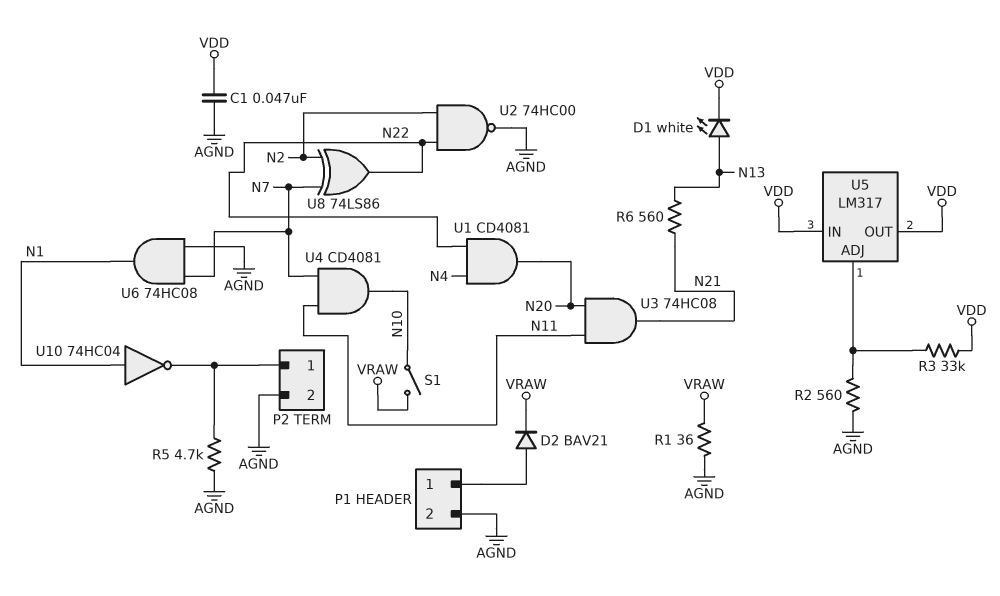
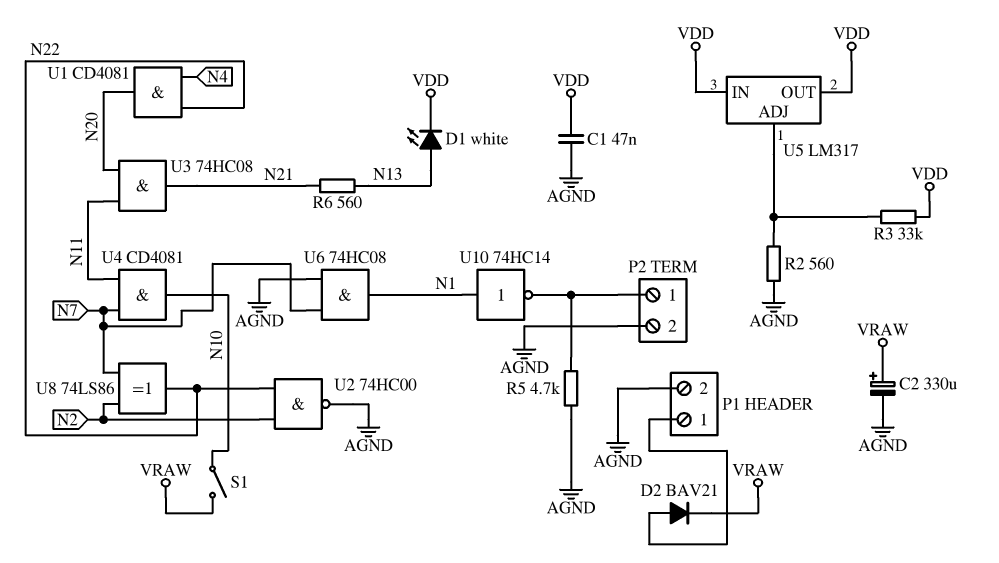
C2: none -> 330uF (plus VRAW, minus AGND)
R1: 36 (AGND, VRAW) -> none
U10: NOT 74HC04 (in N1, out P2/1) -> NOT 74HC14 (in N1, out P2/1)

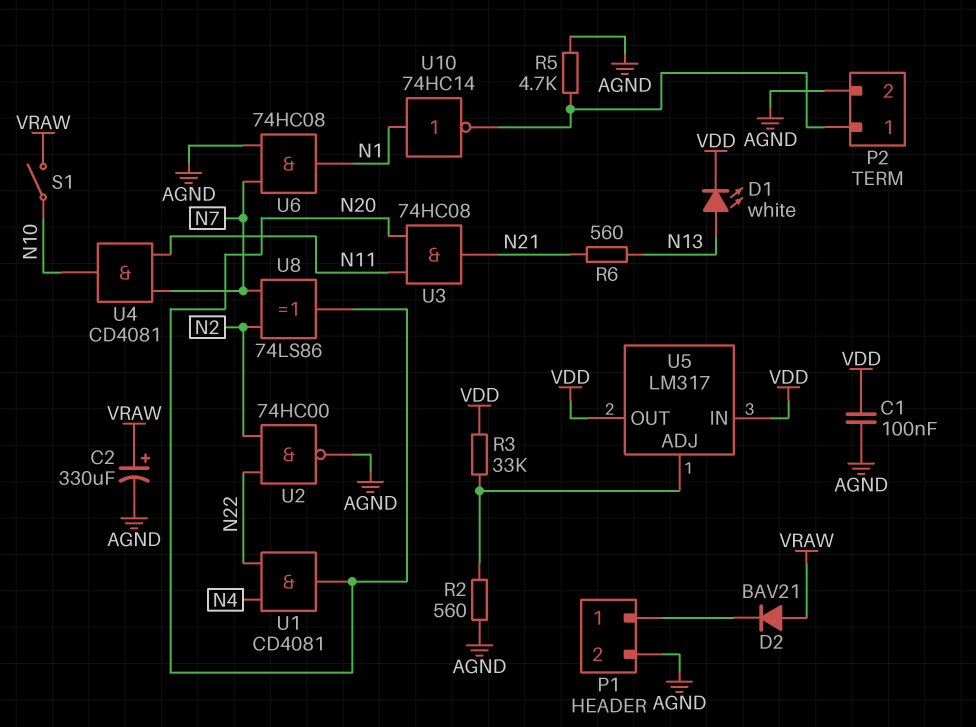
C1: 47nF (AGND, VDD) -> 100nF (AGND, VDD)
D2: diode BAV21 (A P1/1, K VRAW) -> diode BAV21 (A VRAW, K P1/1)
U8: XOR 74LS86 (in N2, in N7, out N22) -> XOR 74LS86 (in N2, in N7, out N20)

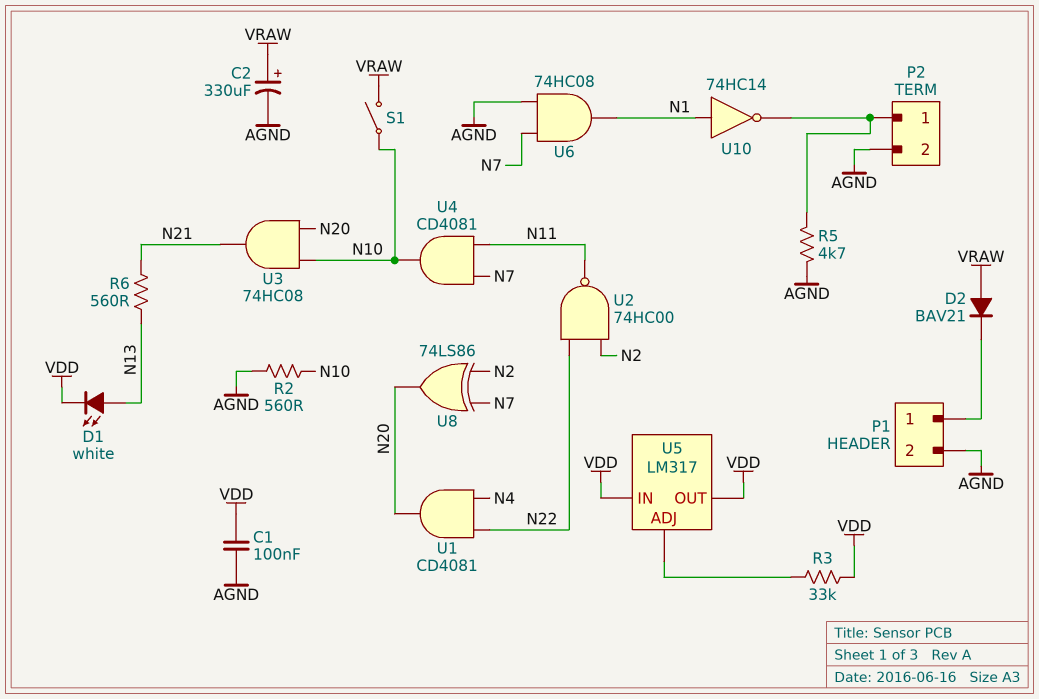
R2: 560 (AGND, U5/ADJ) -> 560 (AGND, N10)
U2: NAND 74HC00 (in N2, in N22, out AGND) -> NAND 74HC00 (in N2, in N22, out N11)
U3: AND 74HC08 (in N11, in N20, out N21) -> AND 74HC08 (in N10, in N20, out N21)

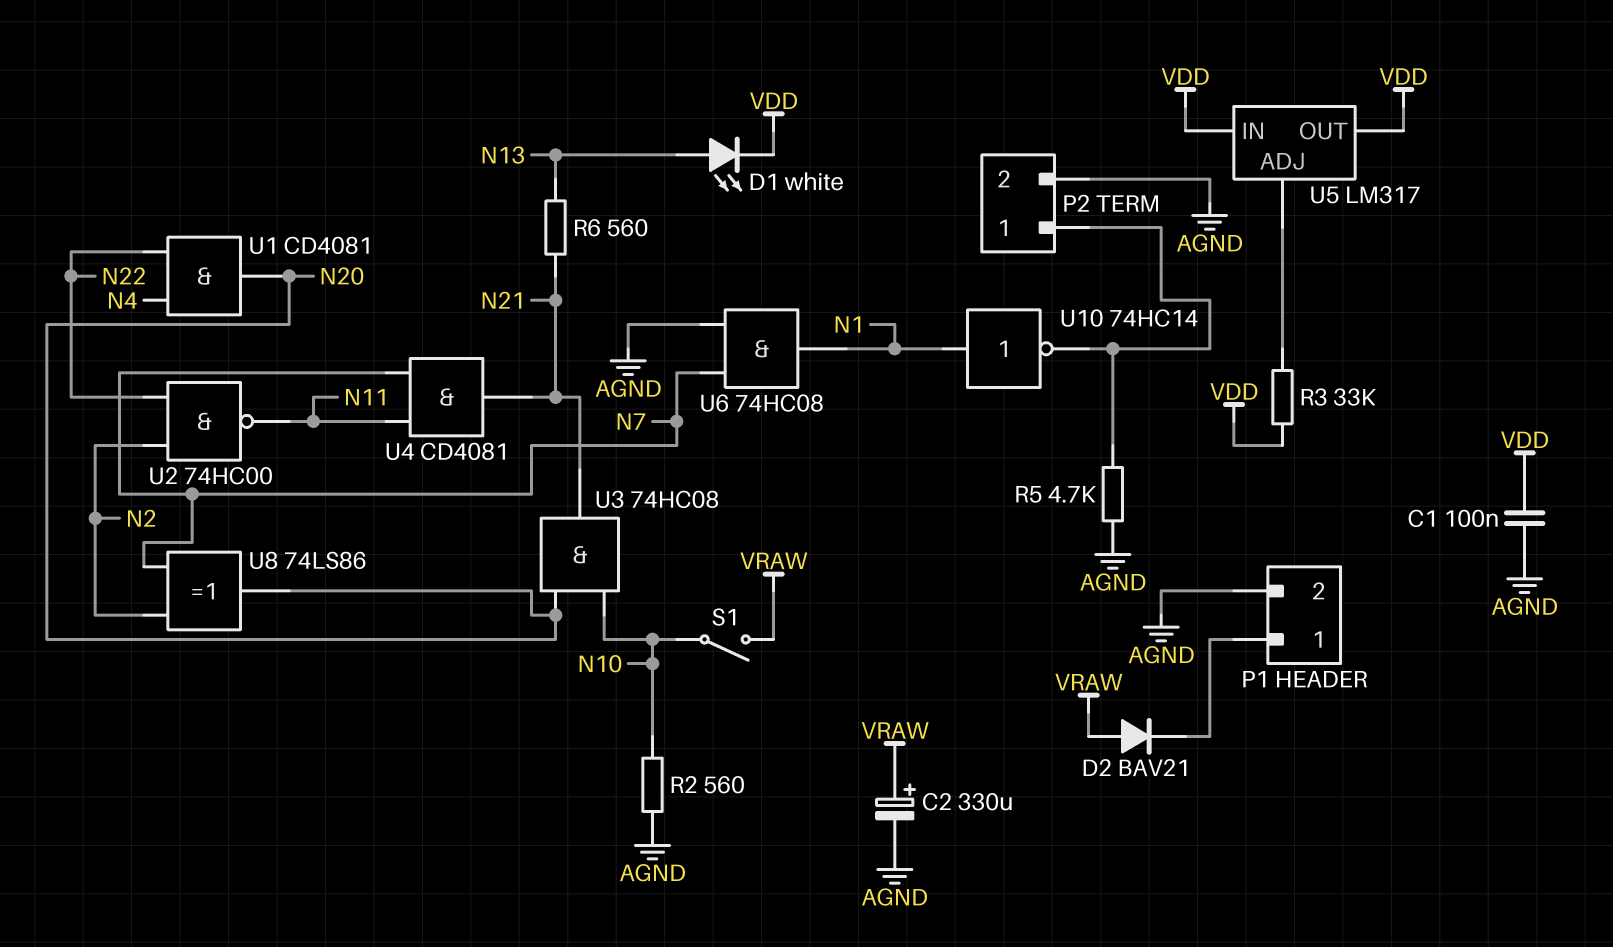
U4: AND CD4081 (in N7, in N11, out N10) -> AND CD4081 (in N7, in N11, out N21)

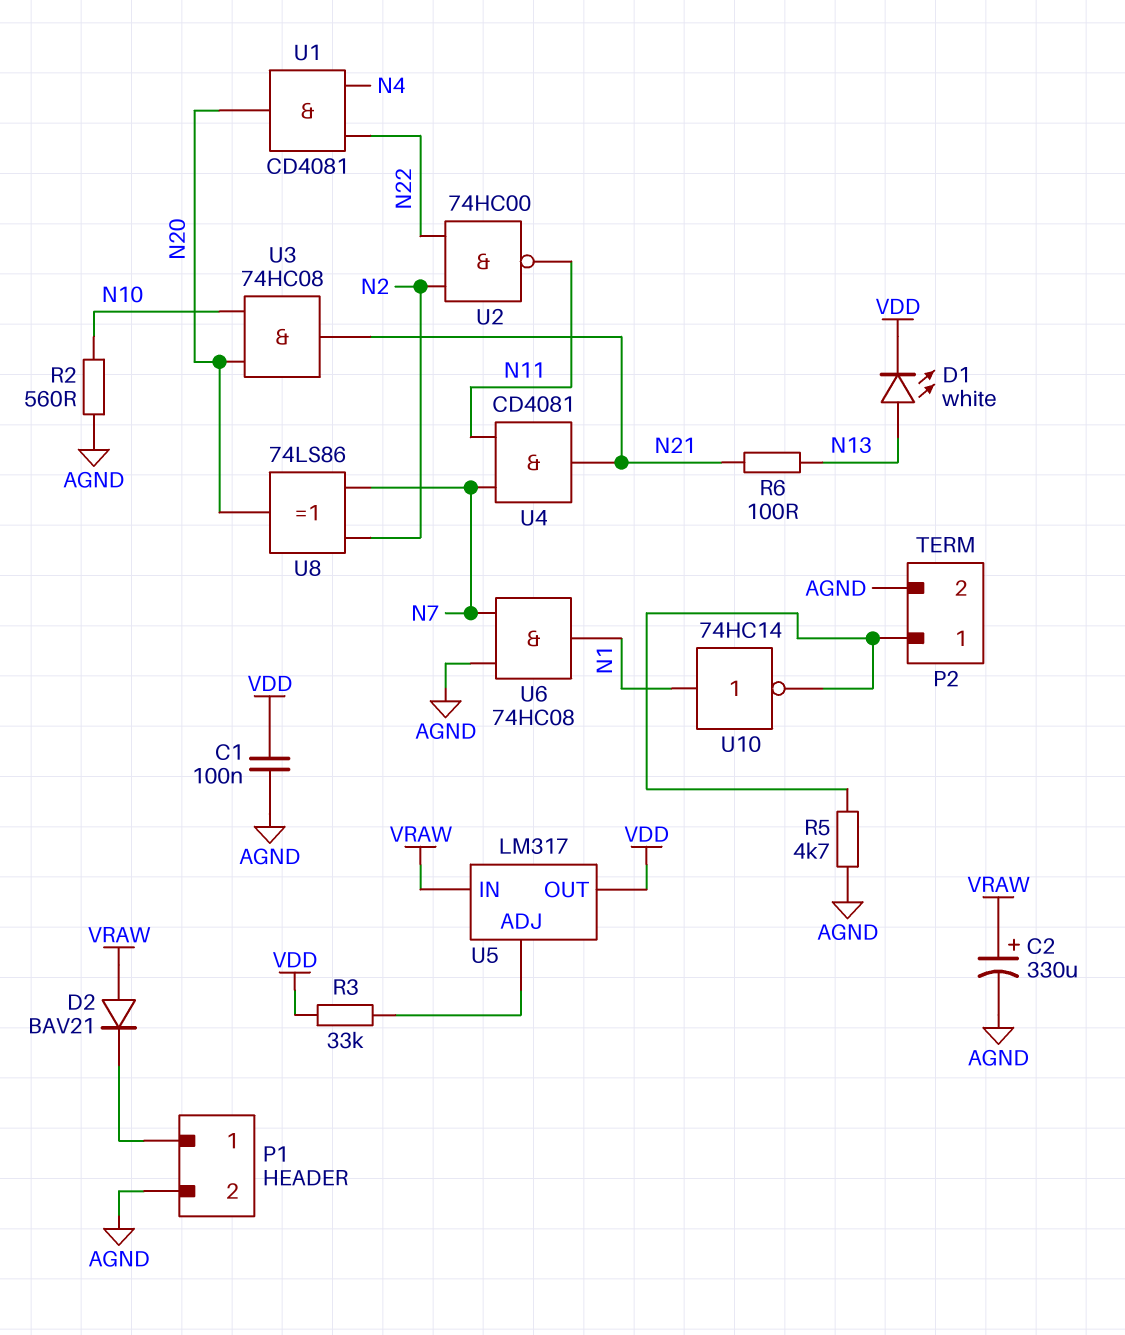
R6: 560 (N13, N21) -> 100 (N13, N21)
S1: switch (N10, VRAW) -> none
U5 pin IN: VDD -> VRAW

